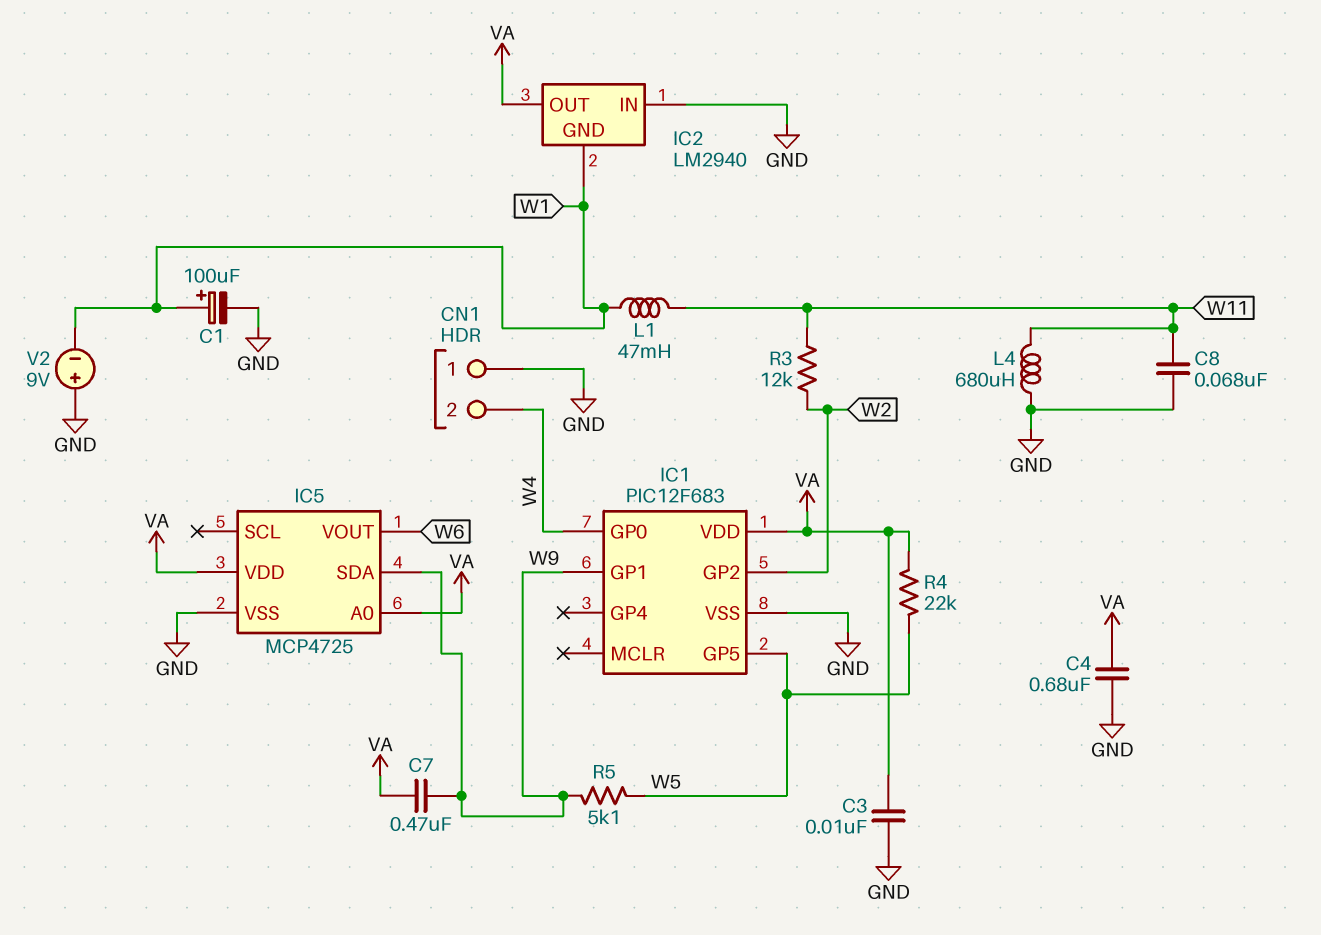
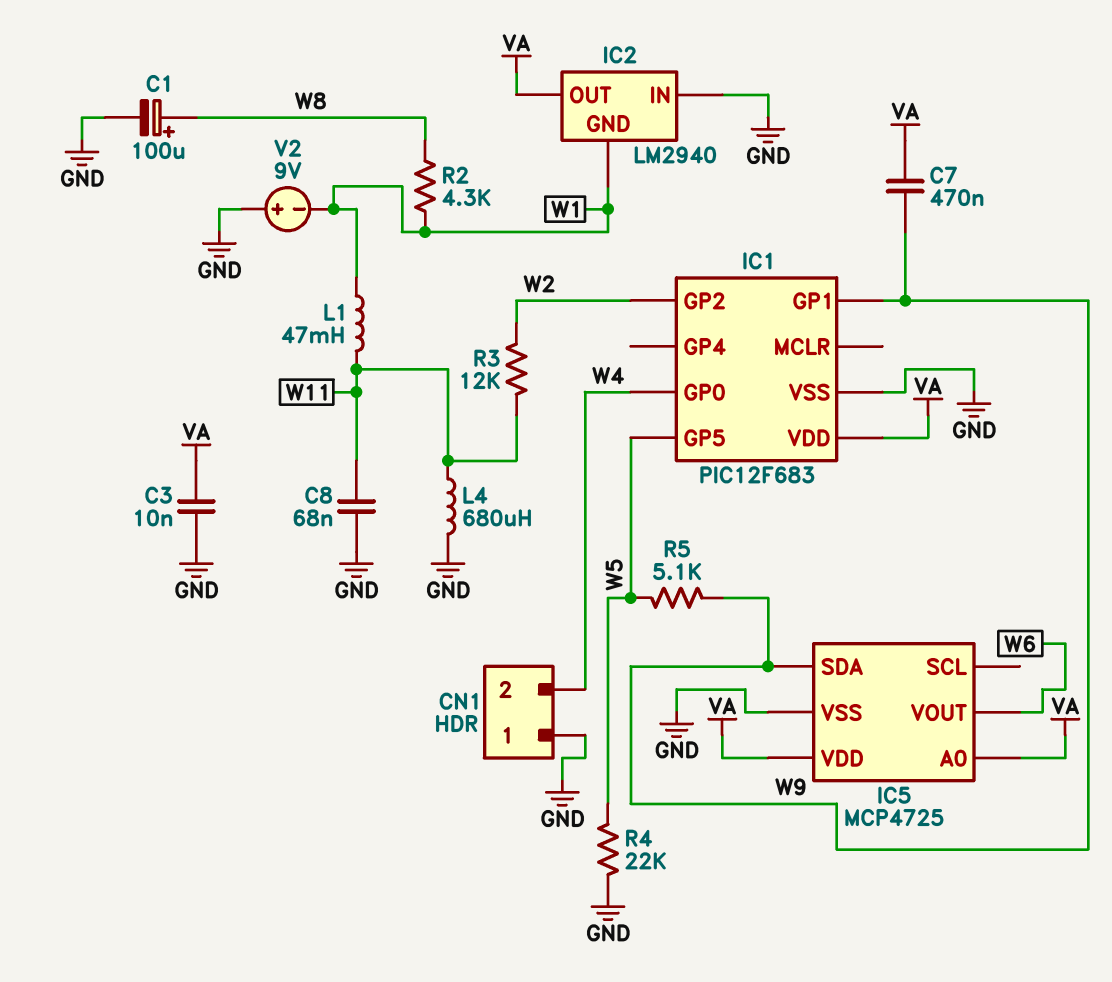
C1: 100uF (plus W1, minus GND) -> 100uF (plus W8, minus GND)
C4: 680nF (GND, VA) -> none
R2: none -> 4.3k (W1, W8)
R4: 22k (VA, W5) -> 22k (GND, W5)

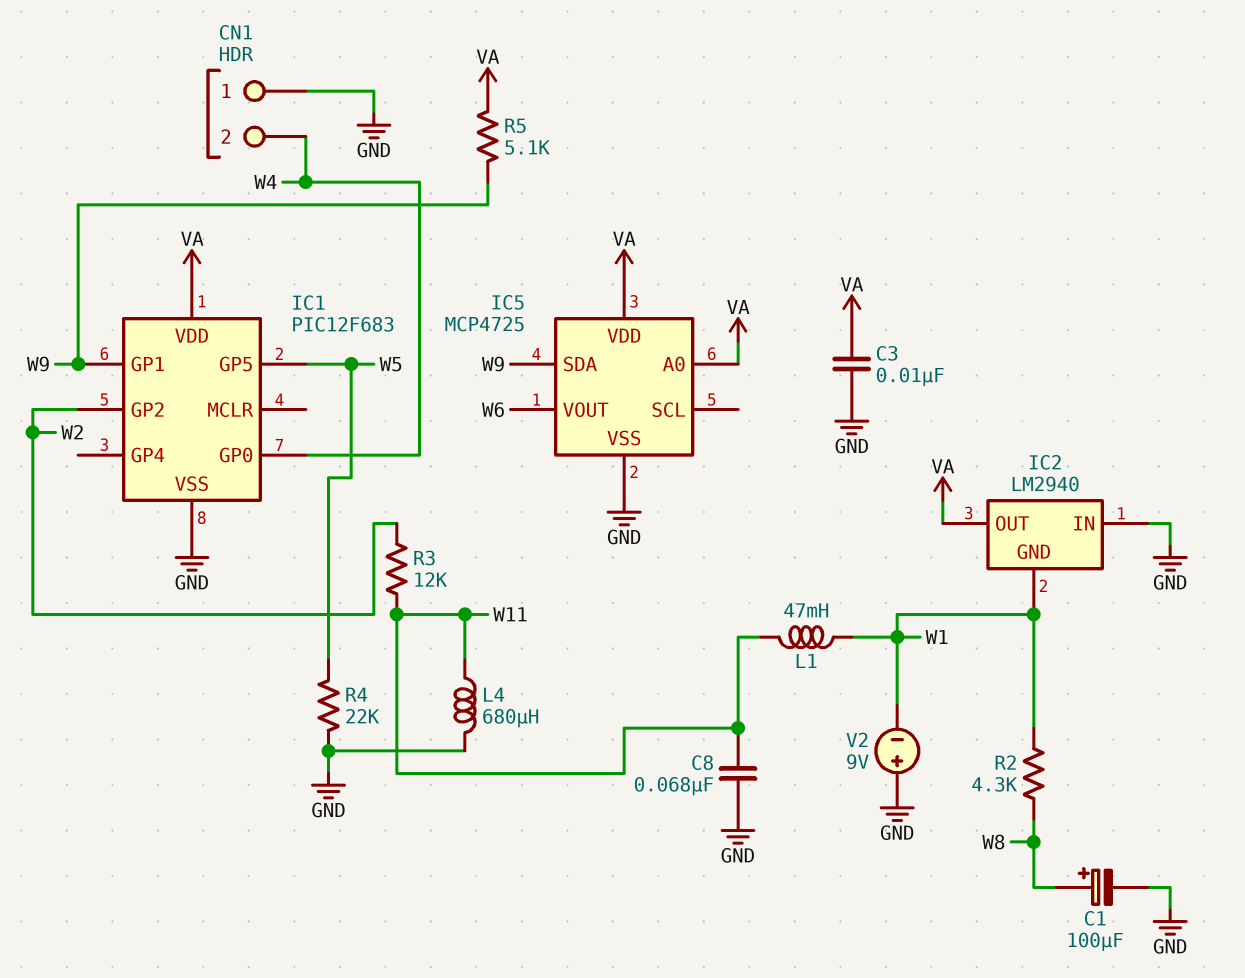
C7: 470nF (VA, W9) -> none
R5: 5.1k (W5, W9) -> 5.1k (VA, W9)

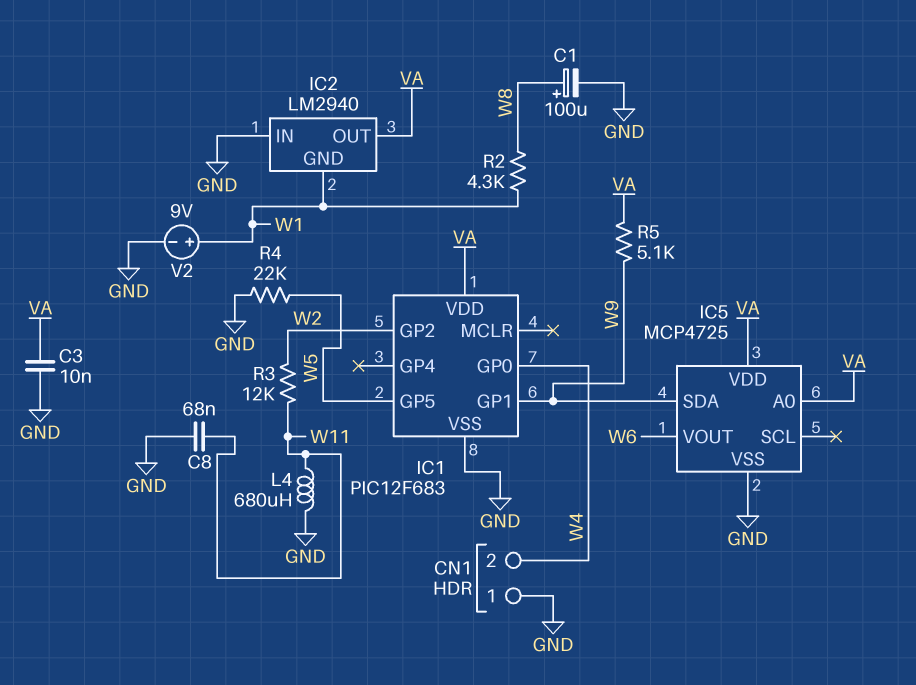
L1: 47mH (W1, W11) -> none
V2: 9V (plus GND, minus W1) -> 9V (plus W1, minus GND)

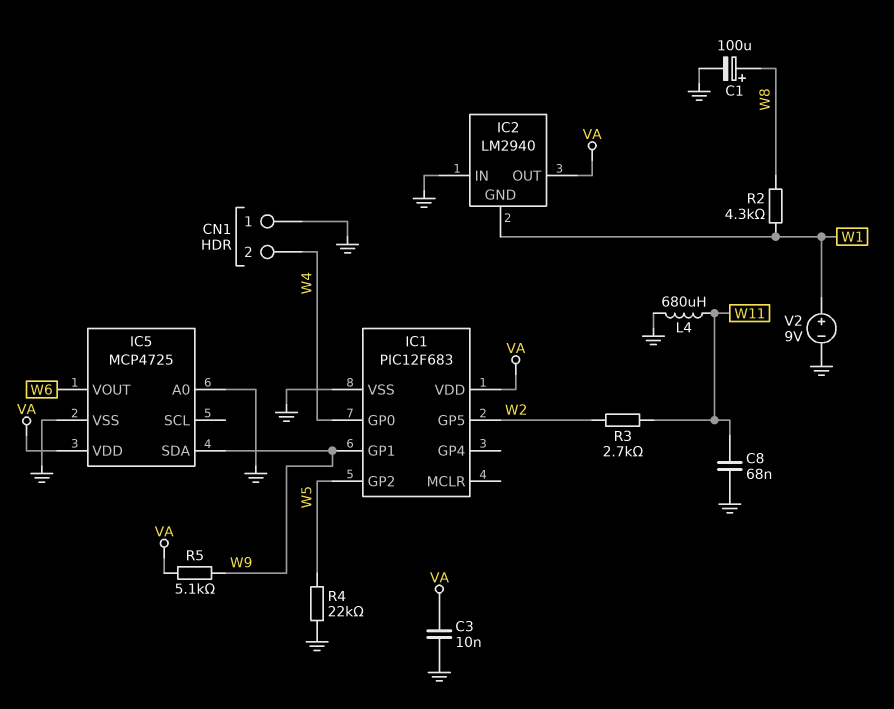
IC1 pin GP2: W2 -> W5
IC1 pin GP5: W5 -> W2
IC5 pin A0: VA -> GND
R3: 12k (W2, W11) -> 2.7k (W2, W11)

